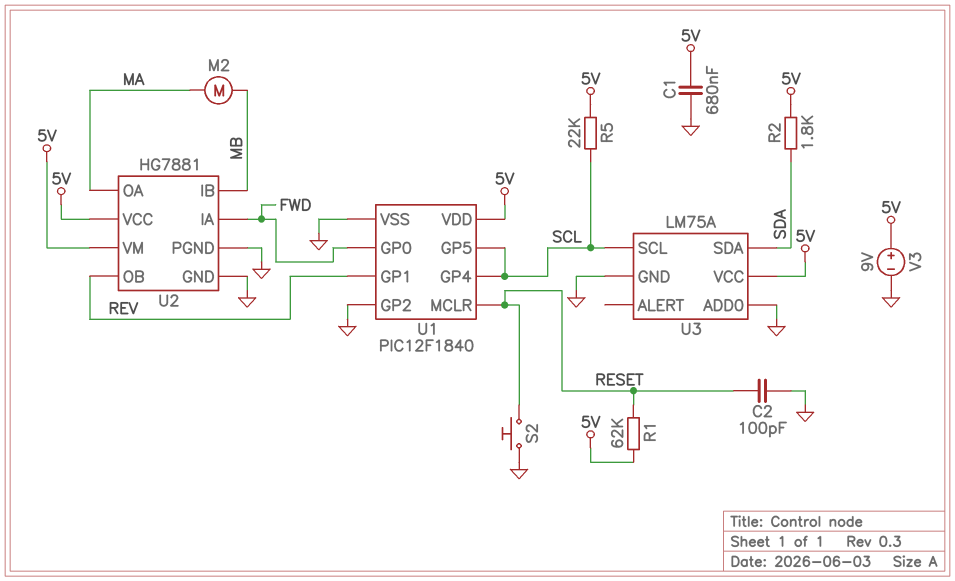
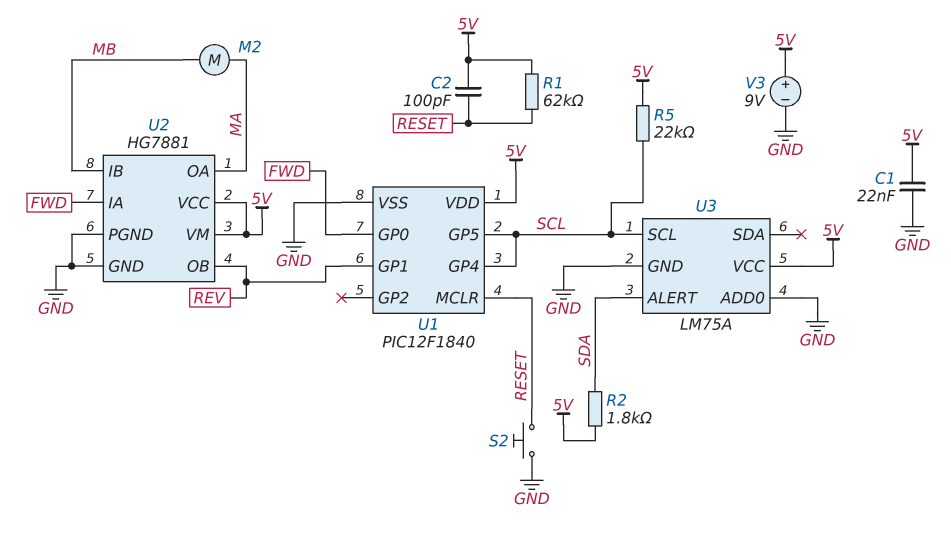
C1: 680nF (5V, GND) -> 22nF (5V, GND)
C2: 100pF (GND, RESET) -> 100pF (5V, RESET)
U1 pin GP2: GND -> none
U3 pin ALERT: none -> SDA
U3 pin SDA: SDA -> none

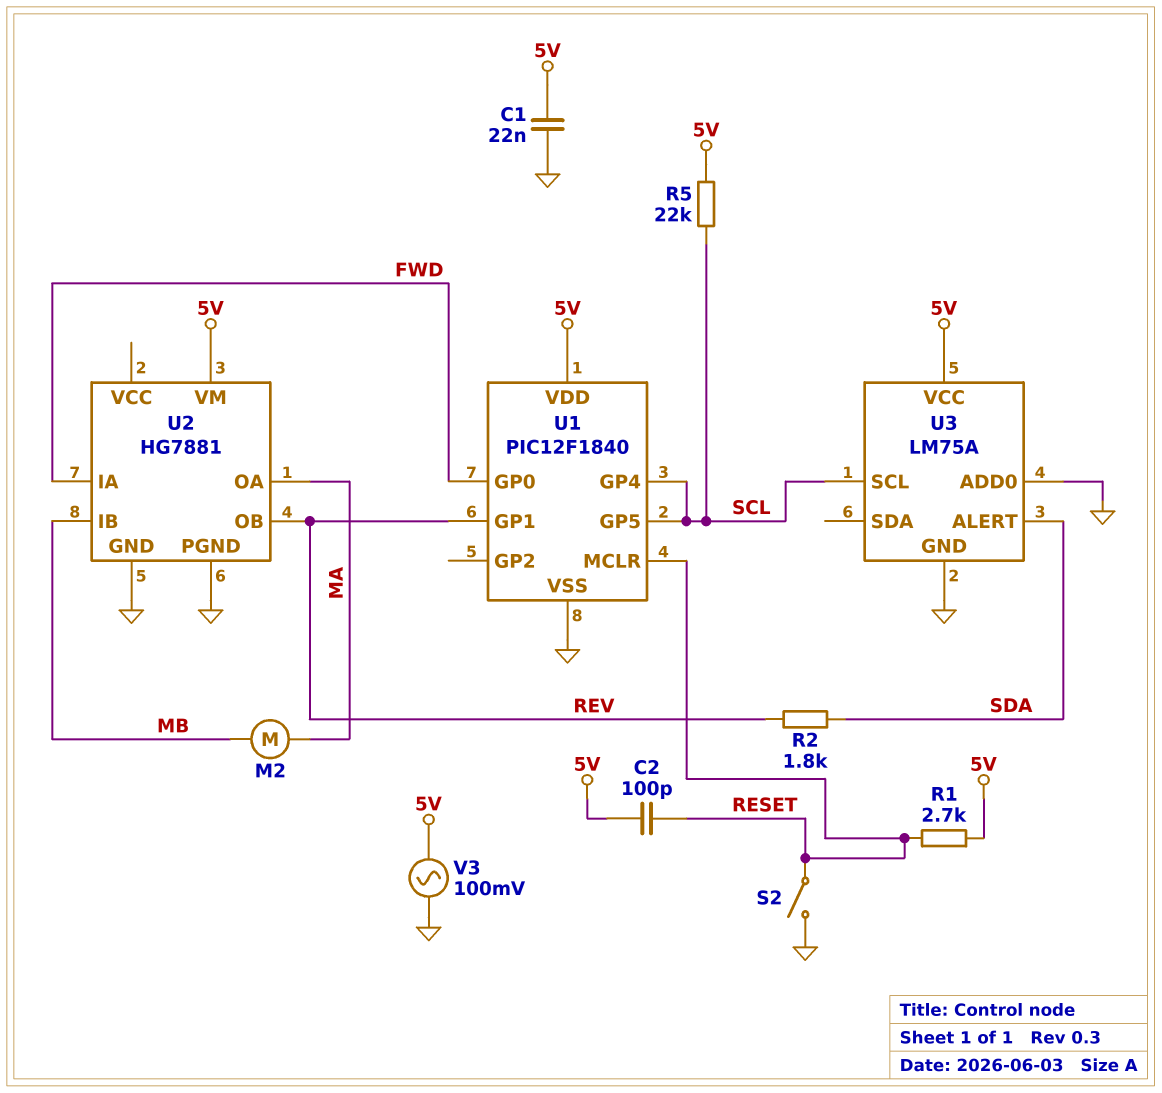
R1: 62k (5V, RESET) -> 2.7k (5V, RESET)
R2: 1.8k (5V, SDA) -> 1.8k (REV, SDA)
S2: button (GND, RESET) -> switch (GND, RESET)
U2 pin VCC: 5V -> none
V3: 9V (plus 5V, minus GND) -> AC 100mV (5V, GND)

